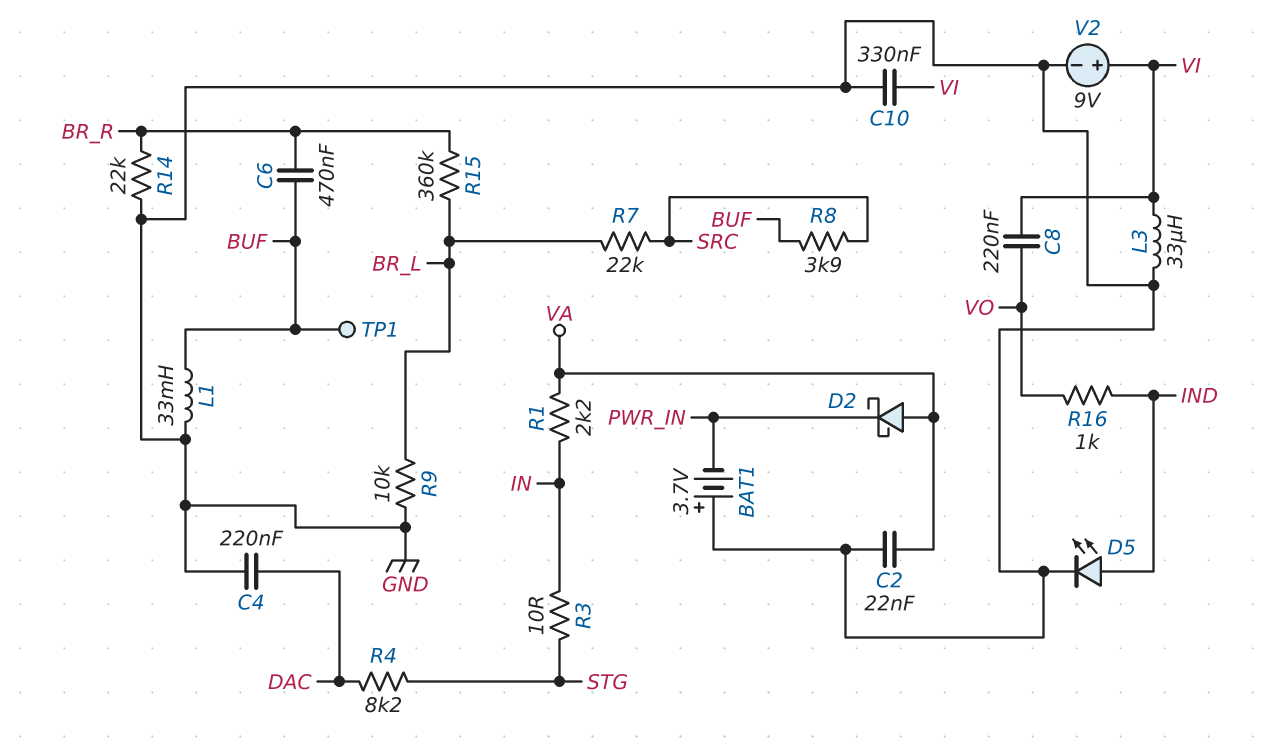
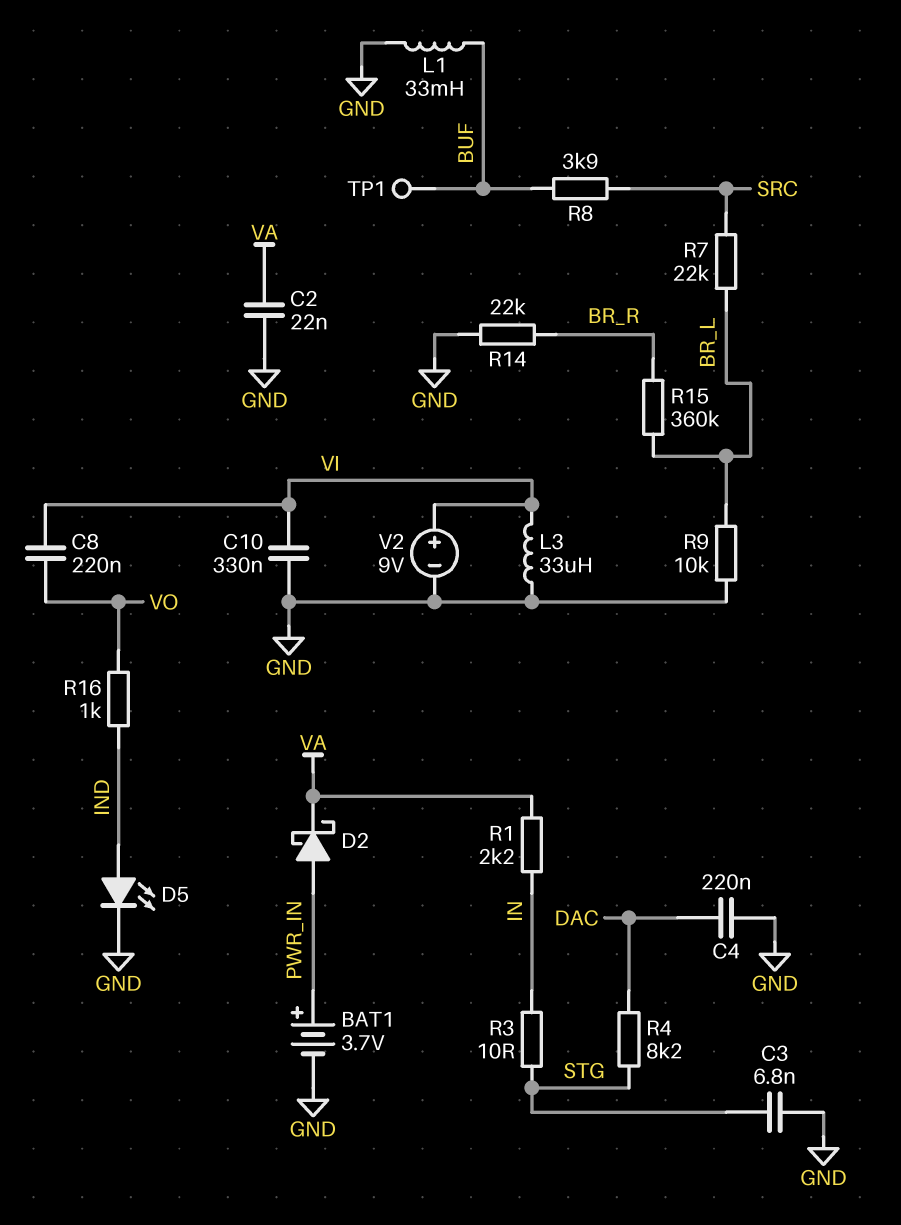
BAT1: 3.7V (plus GND, minus PWR_IN) -> 3.7V (plus PWR_IN, minus GND)
C3: none -> 6.8nF (GND, STG)
C6: 470nF (BR_R, BUF) -> none
D2: schottky (A VA, K PWR_IN) -> schottky (A PWR_IN, K VA)

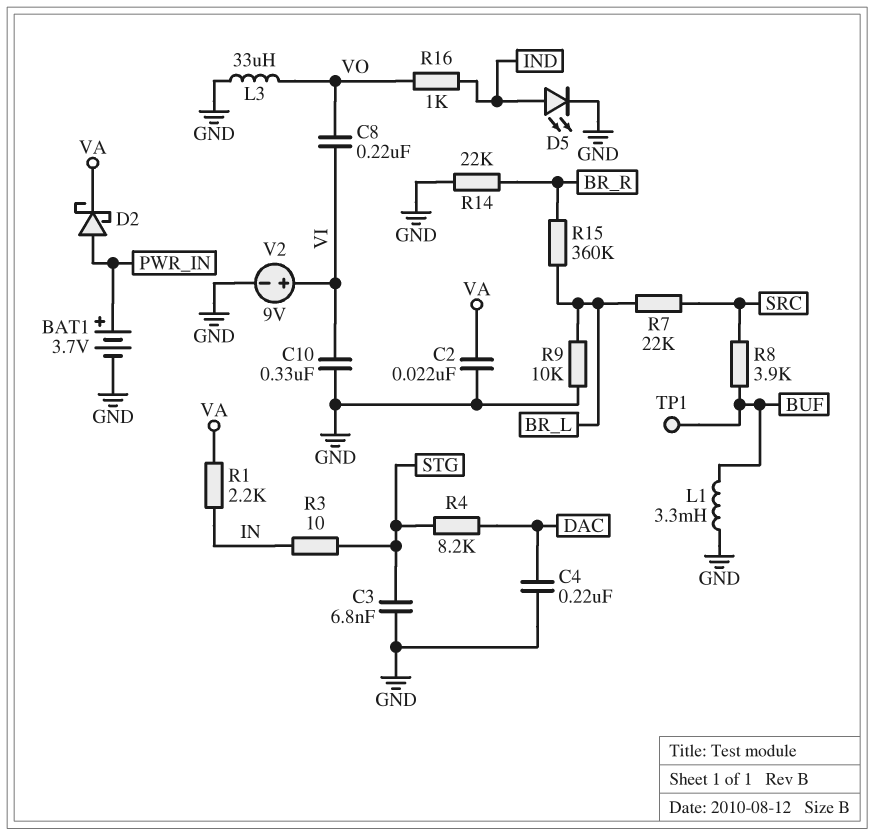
L1: 33mH (BUF, GND) -> 3.3mH (BUF, GND)
L3: 33uH (GND, VI) -> 33uH (GND, VO)

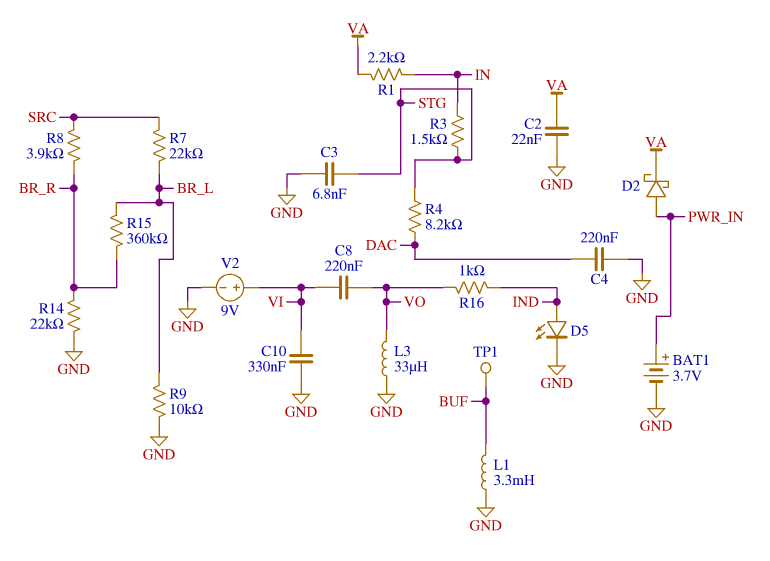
R3: 10 (IN, STG) -> 1.5k (IN, STG)
R8: 3.9k (BUF, SRC) -> 3.9k (BR_R, SRC)

